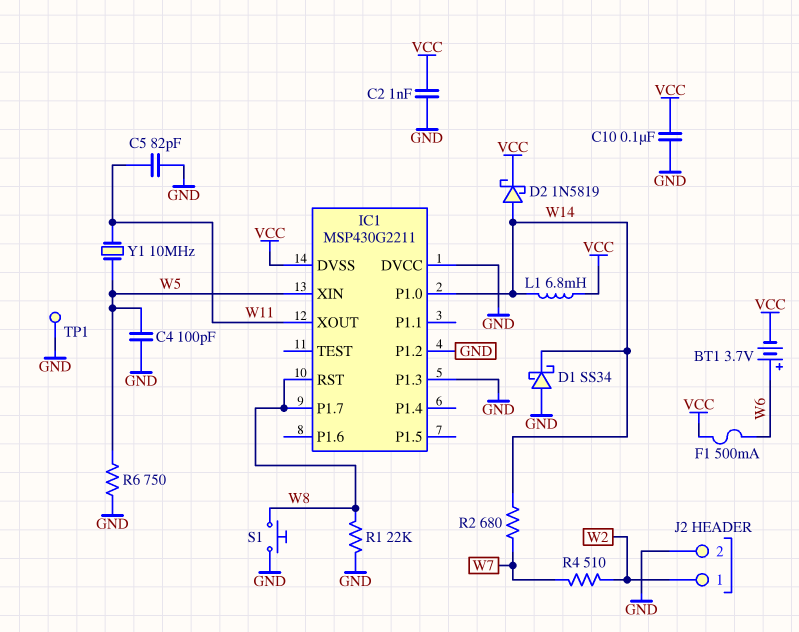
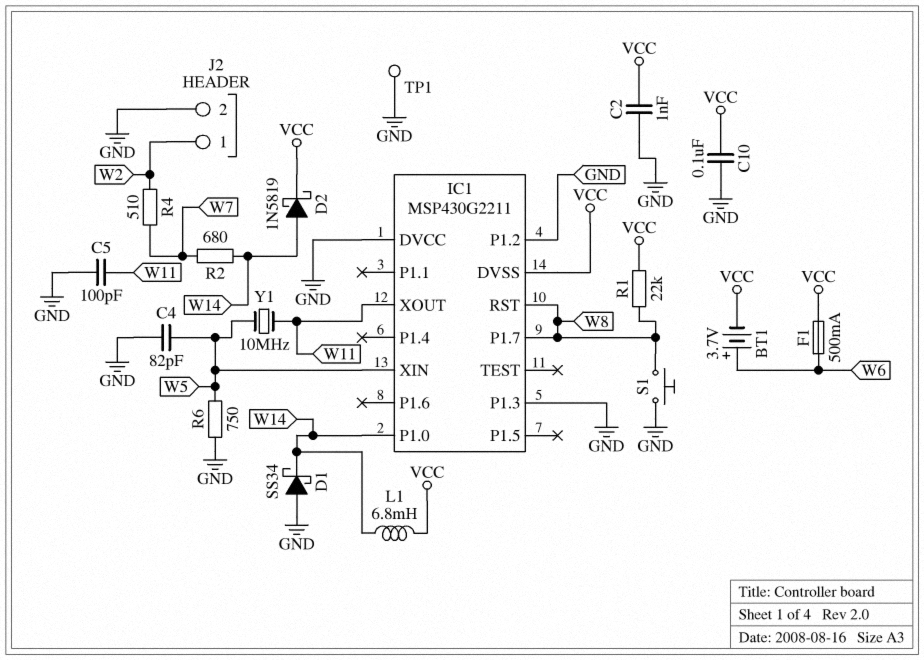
C4: 100pF (GND, W5) -> 82pF (GND, W5)
C5: 82pF (GND, W11) -> 100pF (GND, W11)
R1: 22k (GND, W8) -> 22k (VCC, W8)

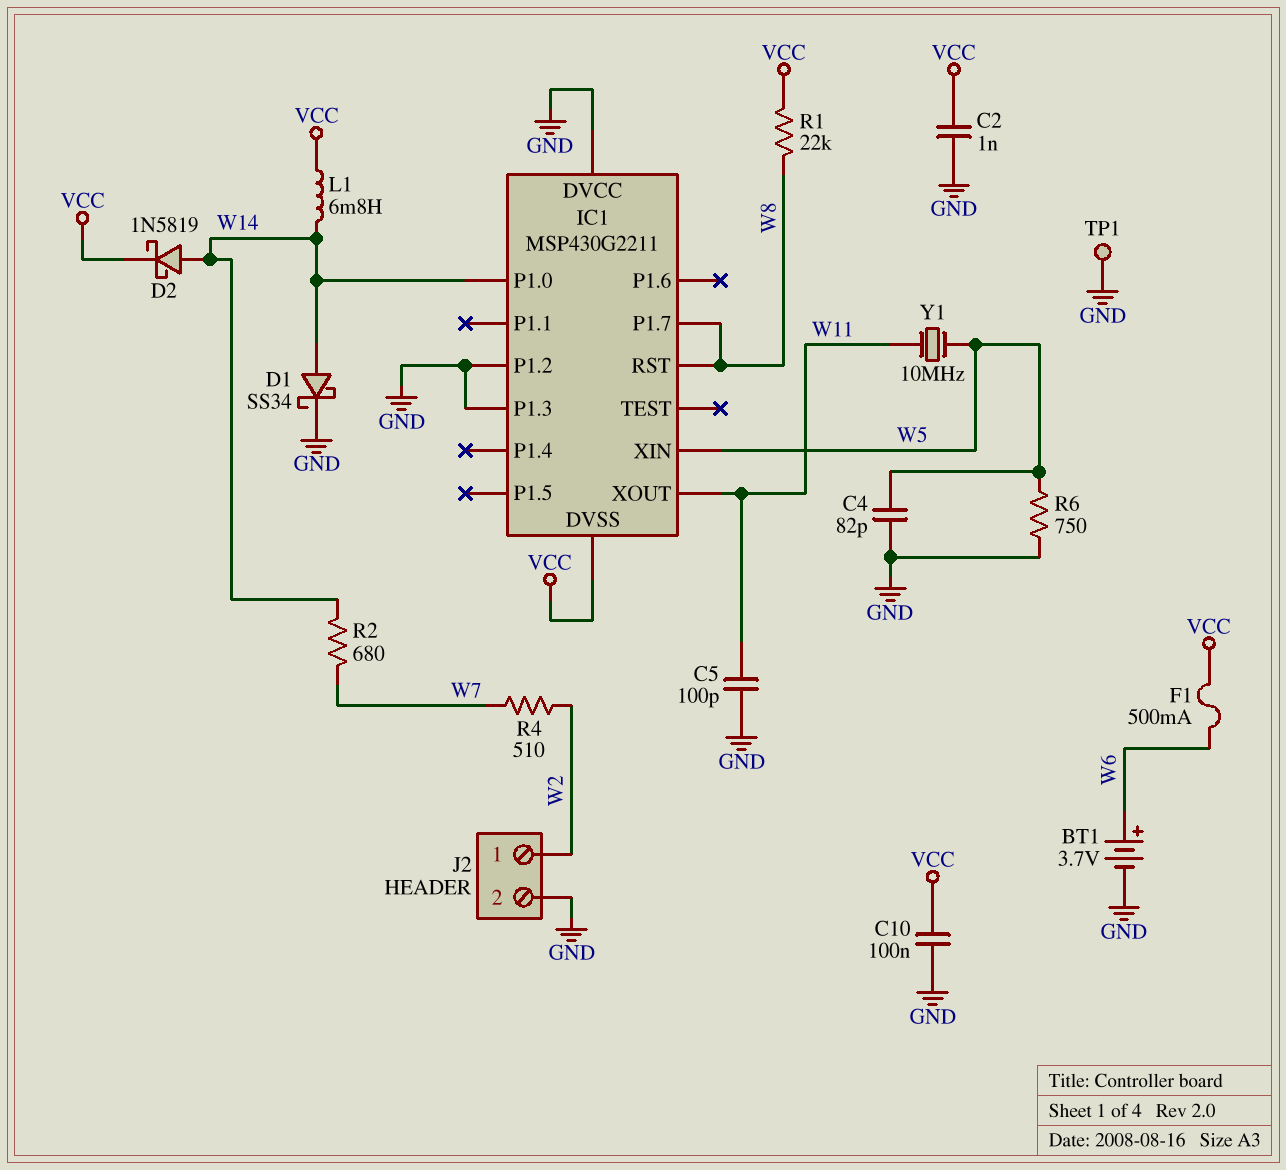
BT1: 3.7V (plus W6, minus VCC) -> 3.7V (plus W6, minus GND)
D1: schottky SS34 (A GND, K W14) -> schottky SS34 (A W14, K GND)
S1: button (GND, W8) -> none

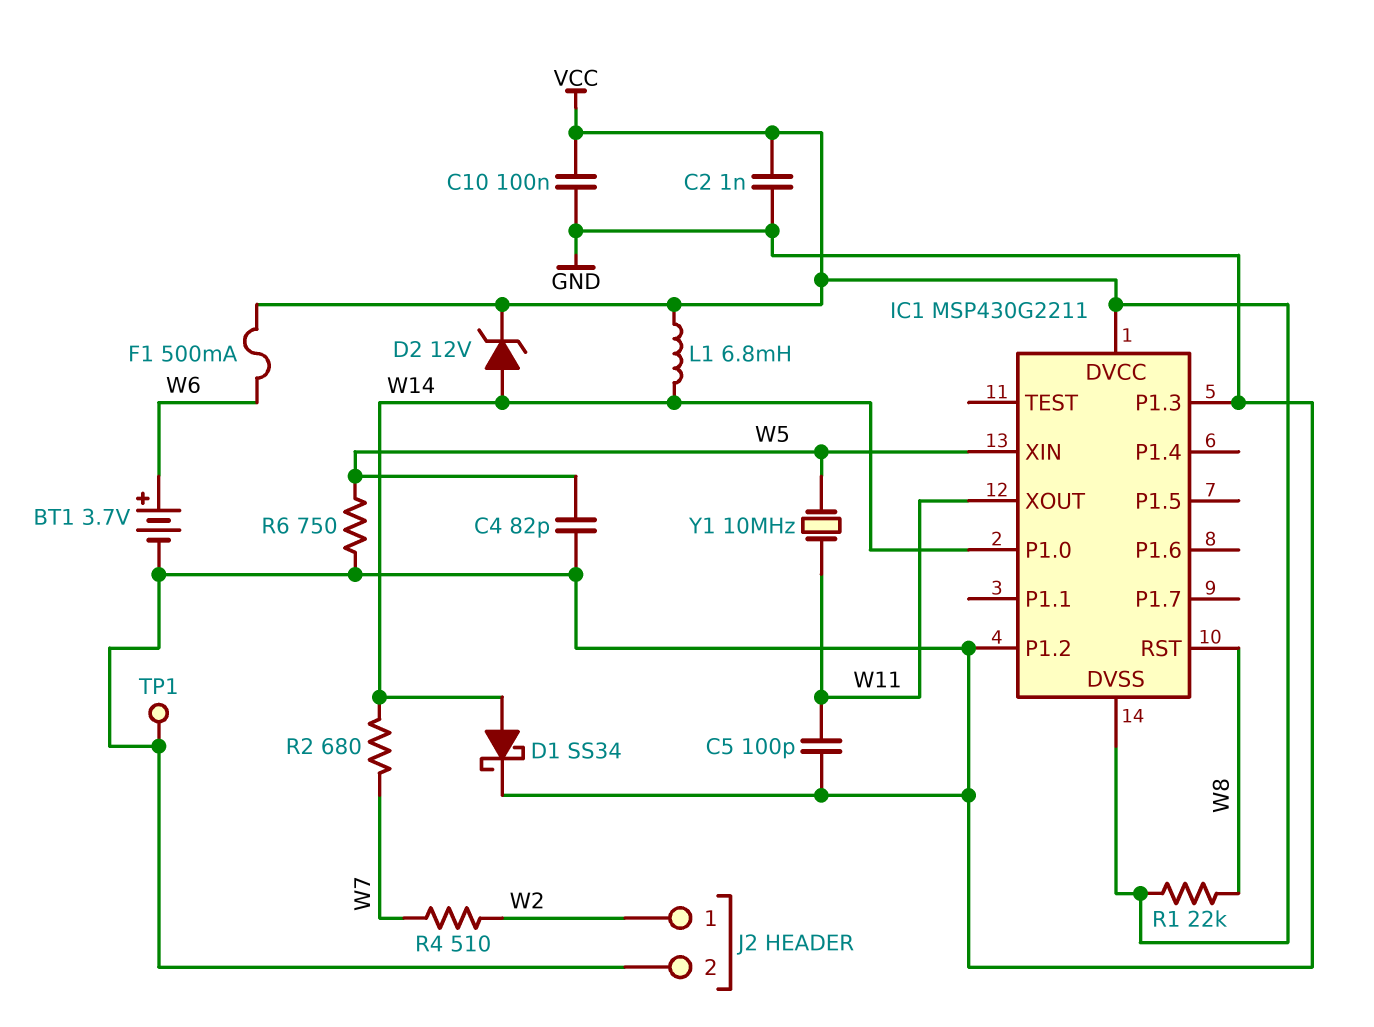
D2: schottky 1N5819 (A W14, K VCC) -> zener 12V (A W14, K VCC)
IC1 pin DVCC: GND -> VCC
IC1 pin P1.7: W8 -> none

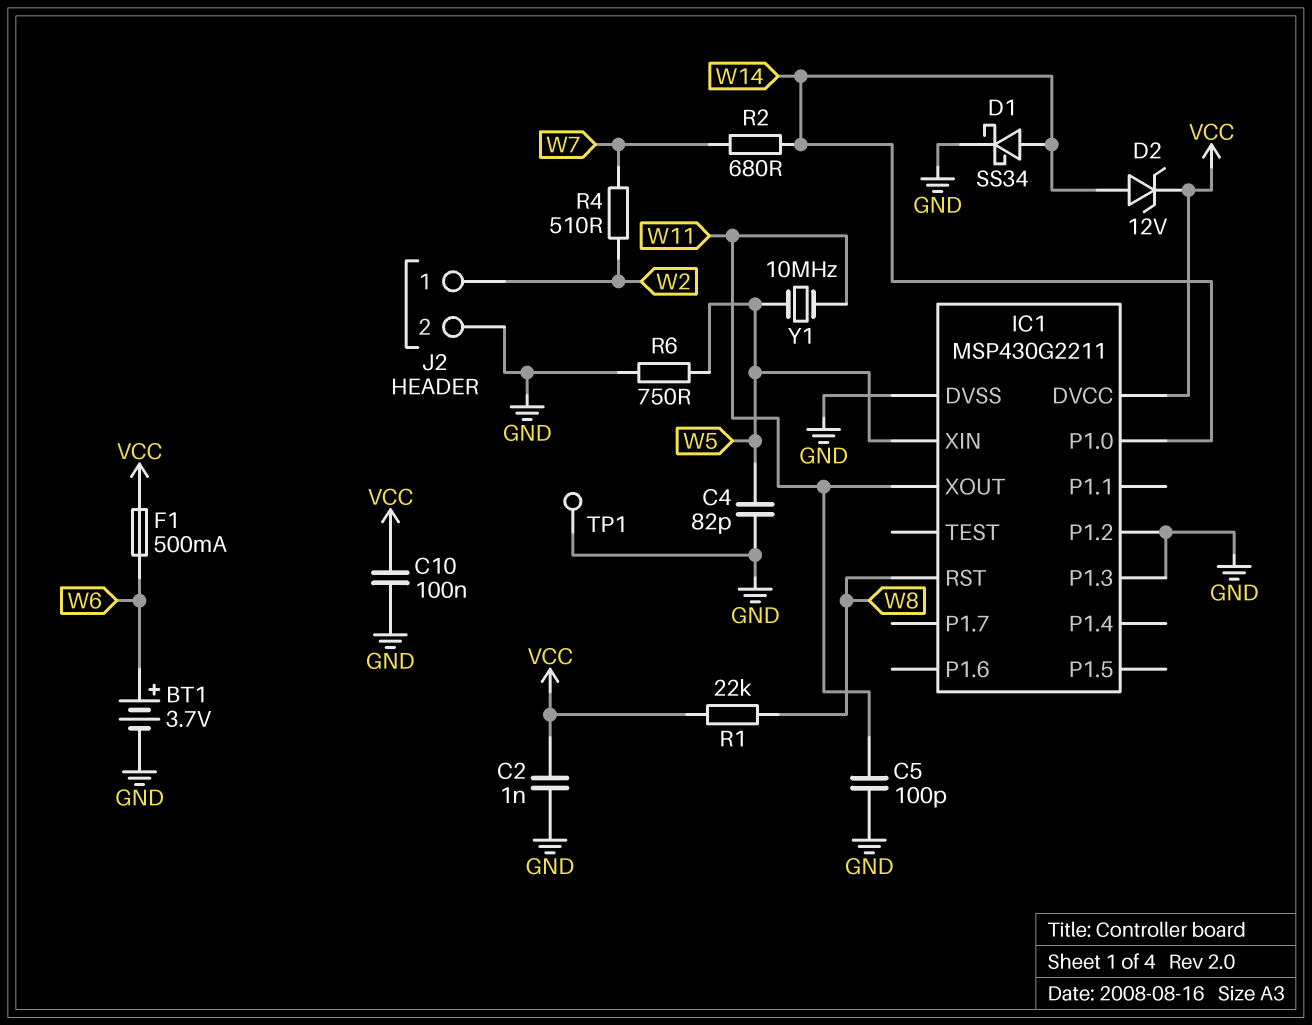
IC1 pin DVSS: VCC -> GND
L1: 6.8mH (VCC, W14) -> none

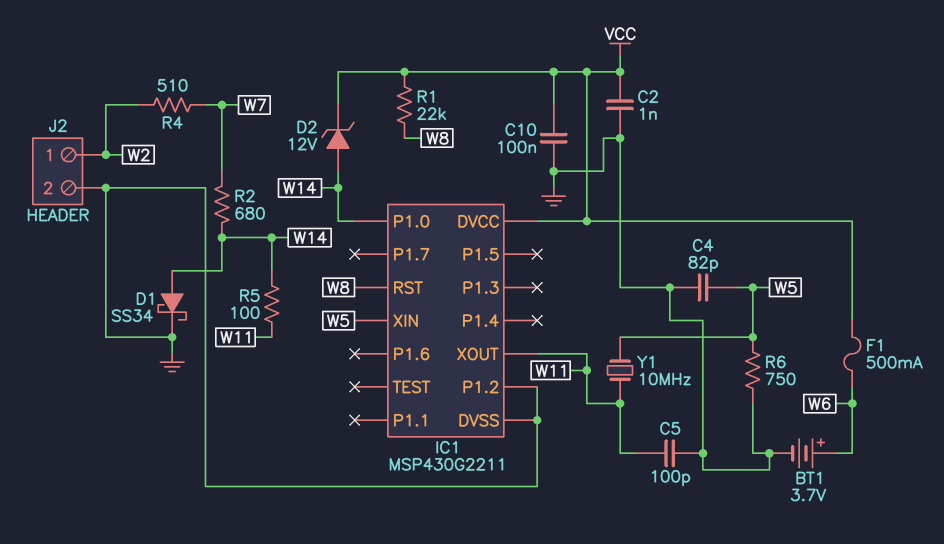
IC1 pin P1.3: GND -> none
R5: none -> 100 (W11, W14)
TP1: test point (GND) -> none

